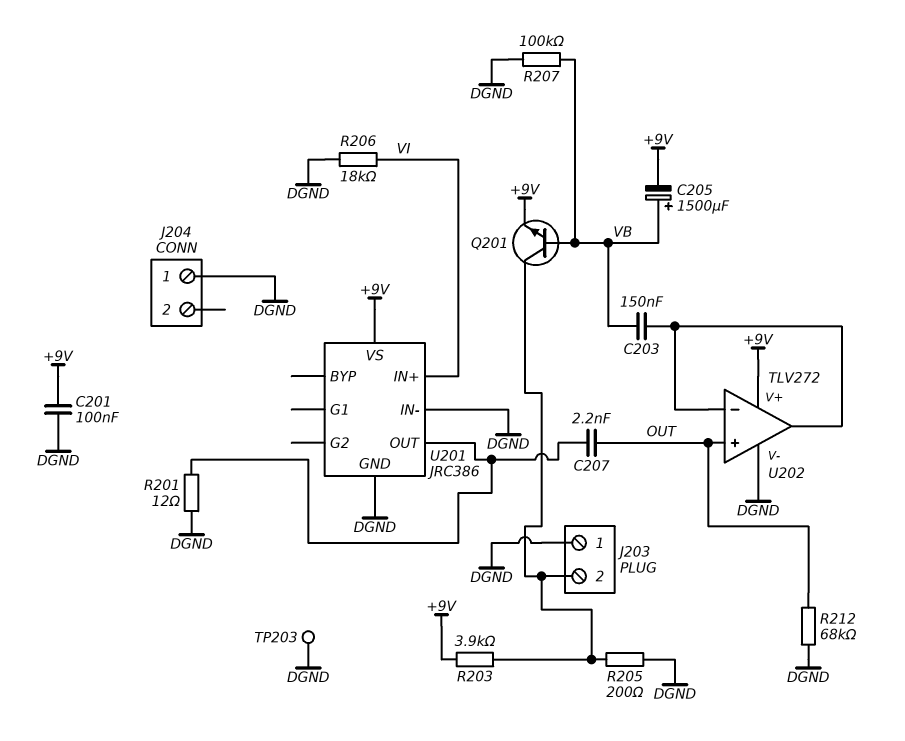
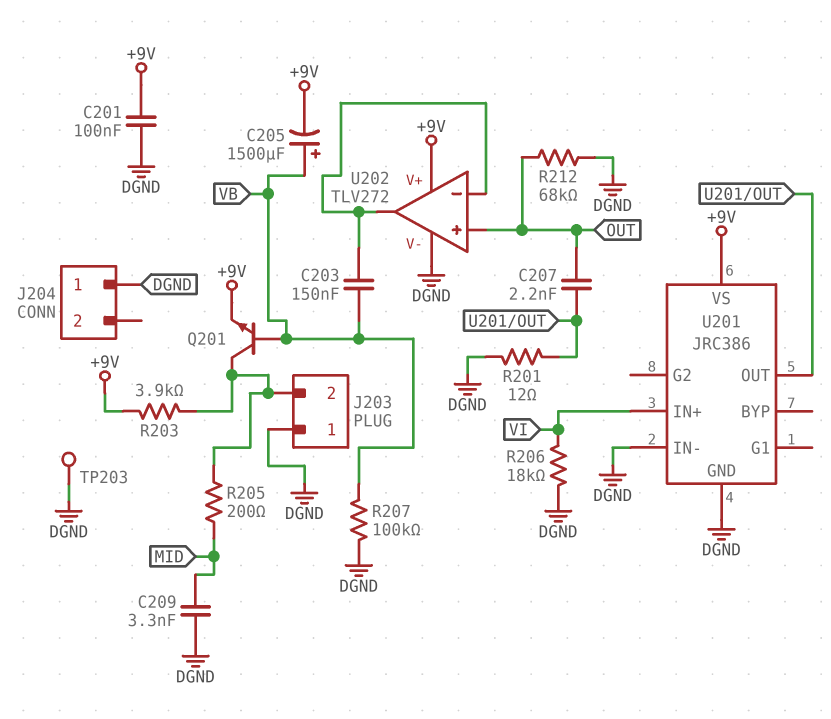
C209: none -> 3.3nF (DGND, MID)
R205: 200 (DGND, J203/2) -> 200 (J203/2, MID)

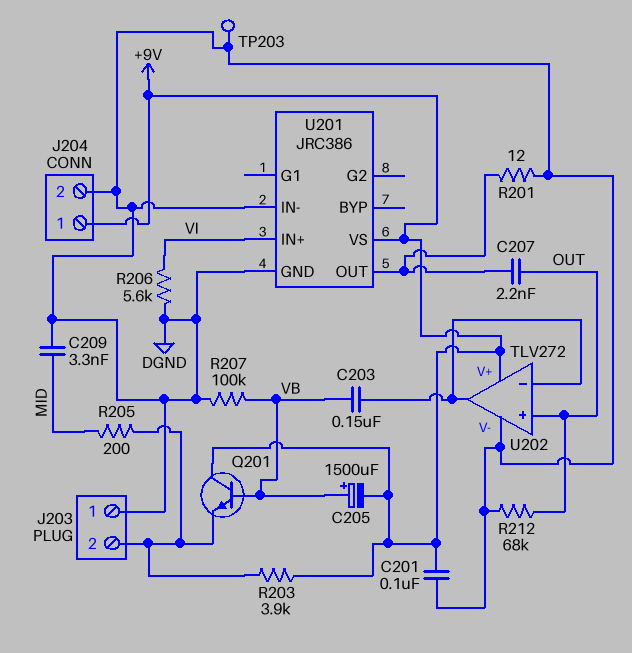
J204 pin 1: DGND -> +9V
J204 pin 2: none -> DGND
Q201: NPN (B VB, C J203/2, E +9V) -> NPN (B VB, C +9V, E J203/2)
R206: 18k (DGND, VI) -> 5.6k (DGND, VI)

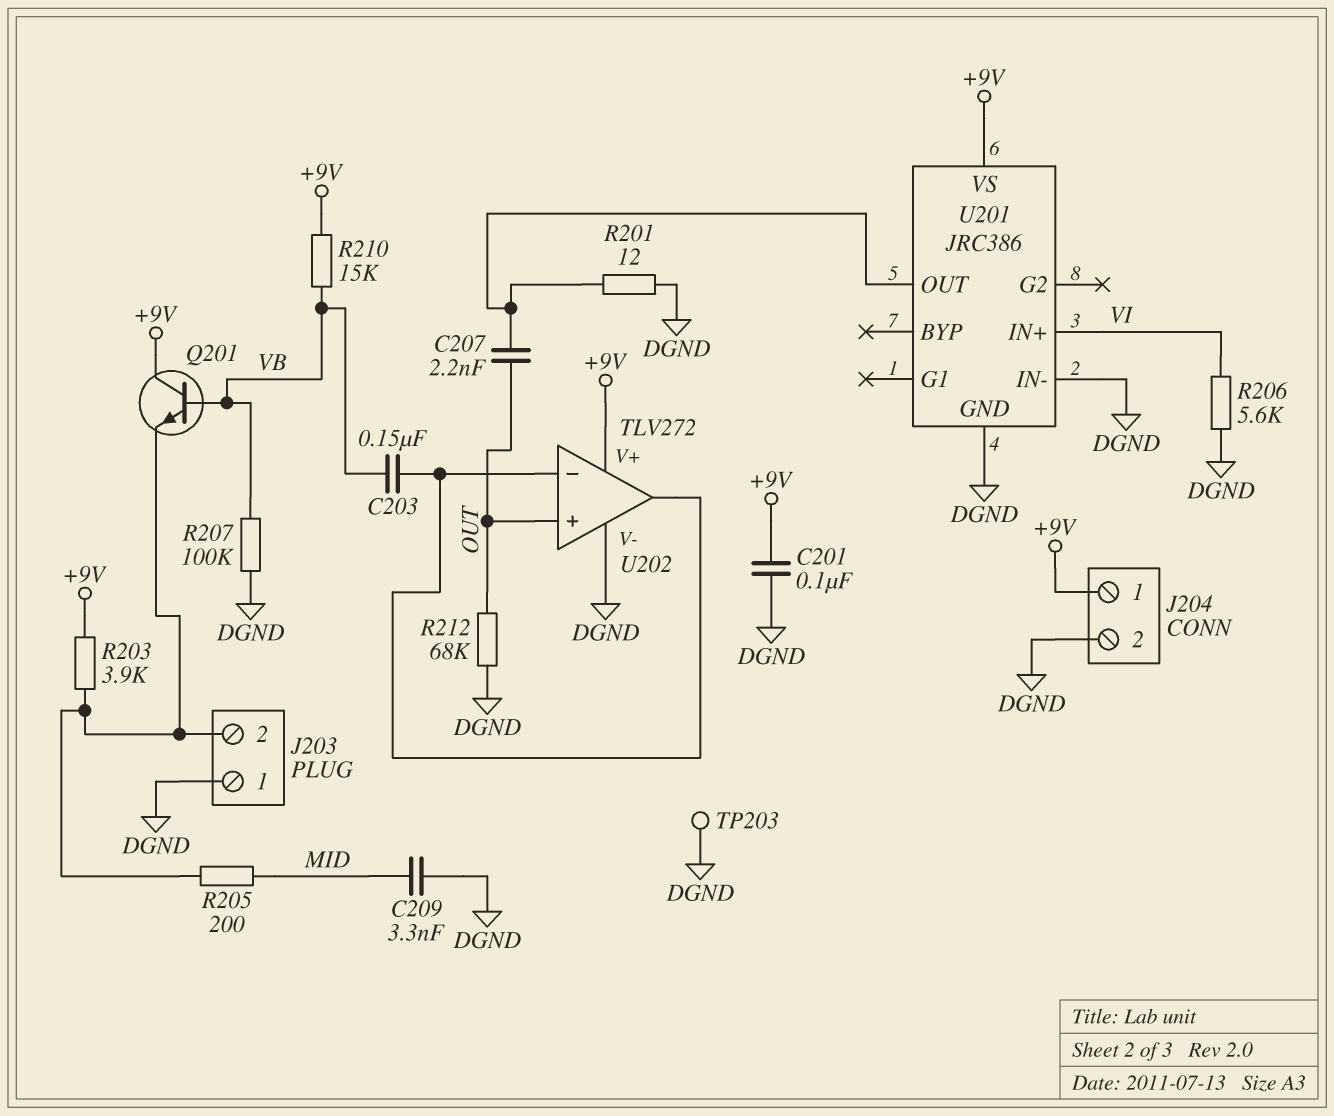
C205: 1500uF (plus VB, minus +9V) -> none
R210: none -> 15k (+9V, VB)

